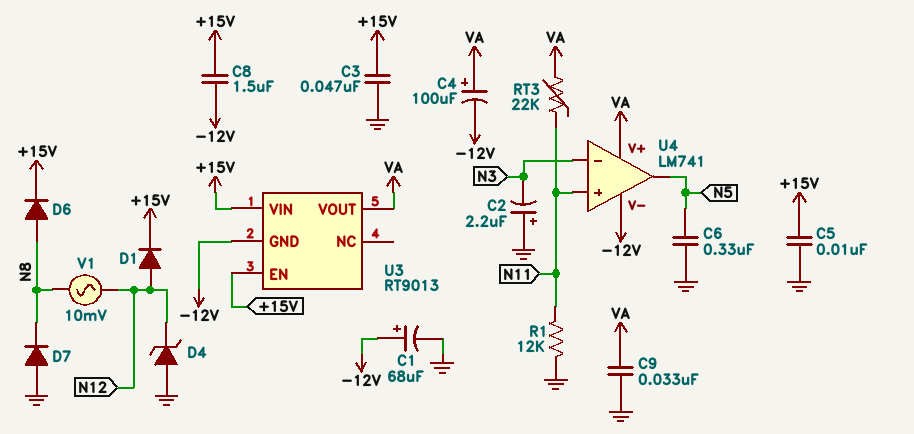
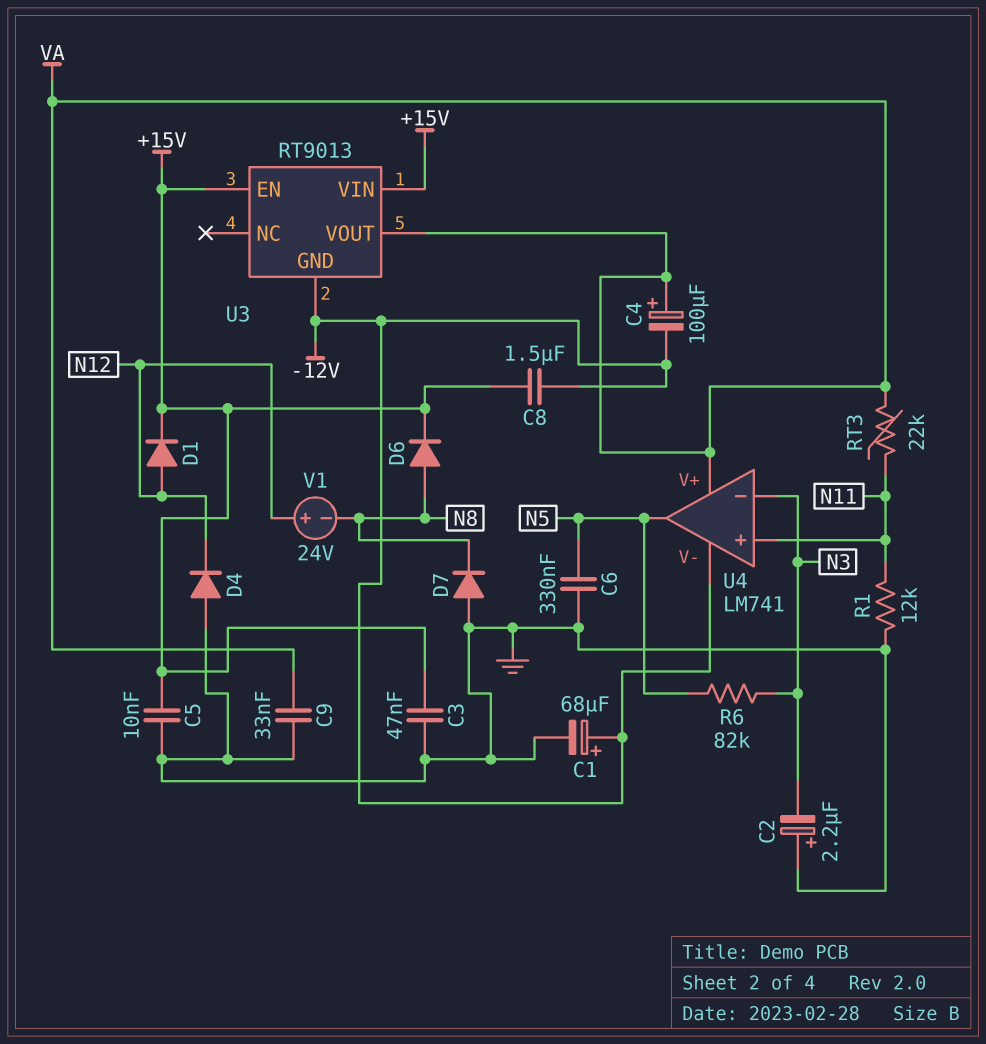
D4: zener (A GND, K N12) -> diode (A GND, K N12)
R6: none -> 82k (N3, N5)
V1: AC 10mV (N8, N12) -> 24V (plus N12, minus N8)

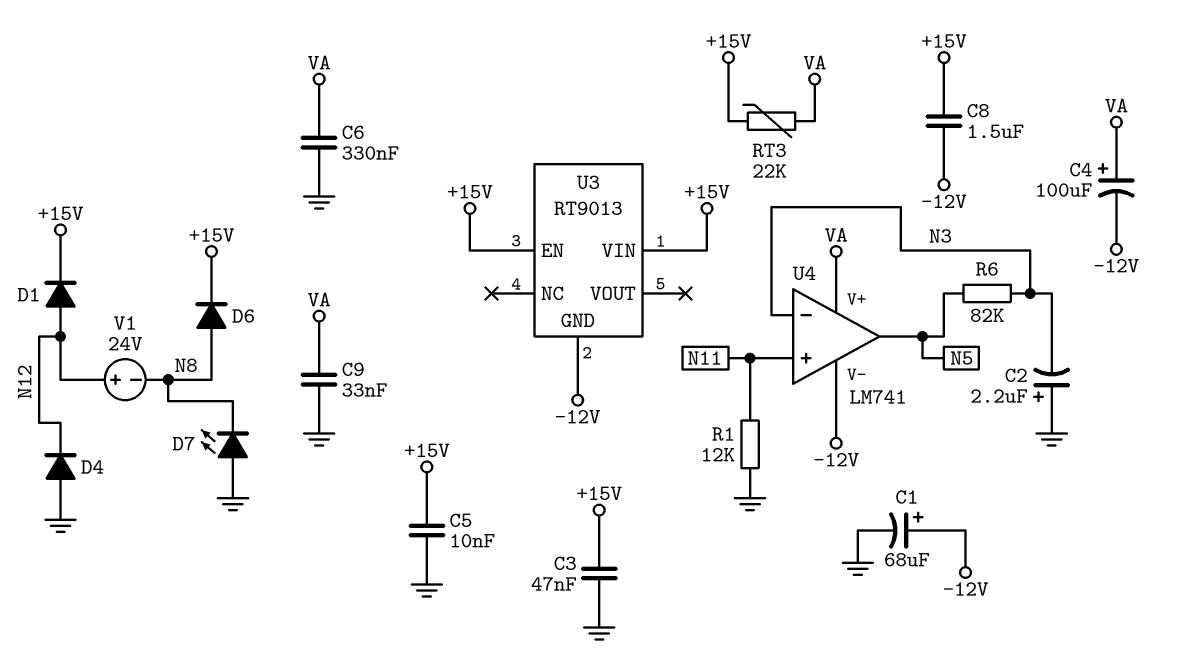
C6: 330nF (GND, N5) -> 330nF (GND, VA)
D7: diode (A GND, K N8) -> LED (A GND, K N8)
RT3: 22k (N11, VA) -> 22k (+15V, VA)
U3 pin VOUT: VA -> none

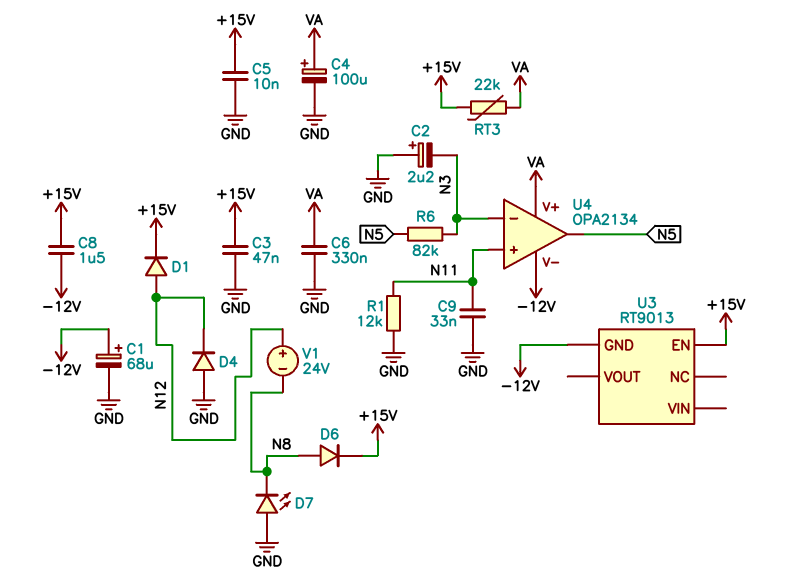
C4: 100uF (plus VA, minus -12V) -> 100uF (plus VA, minus GND)
C9: 33nF (GND, VA) -> 33nF (GND, N11)
U3 pin VIN: +15V -> none
U4: LM741 -> OPA2134

